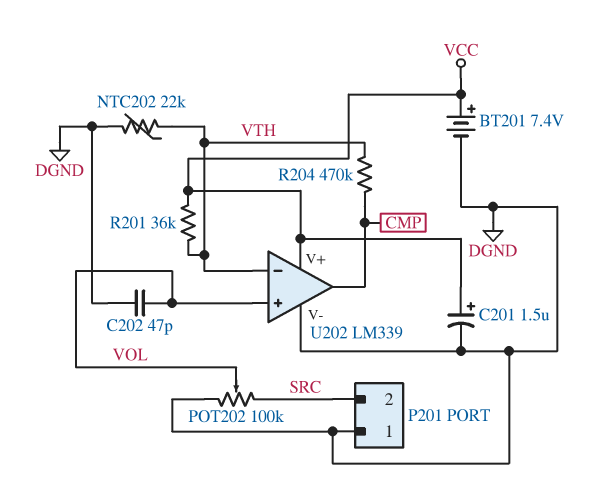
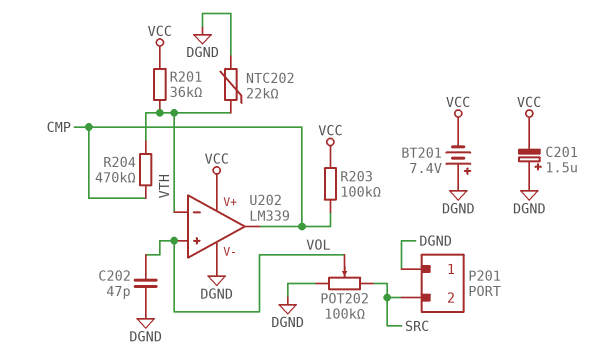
BT201: 7.4V (plus VCC, minus DGND) -> 7.4V (plus DGND, minus VCC)
C201: 1.5uF (plus VCC, minus DGND) -> 1.5uF (plus DGND, minus VCC)
R203: none -> 100k (CMP, VCC)

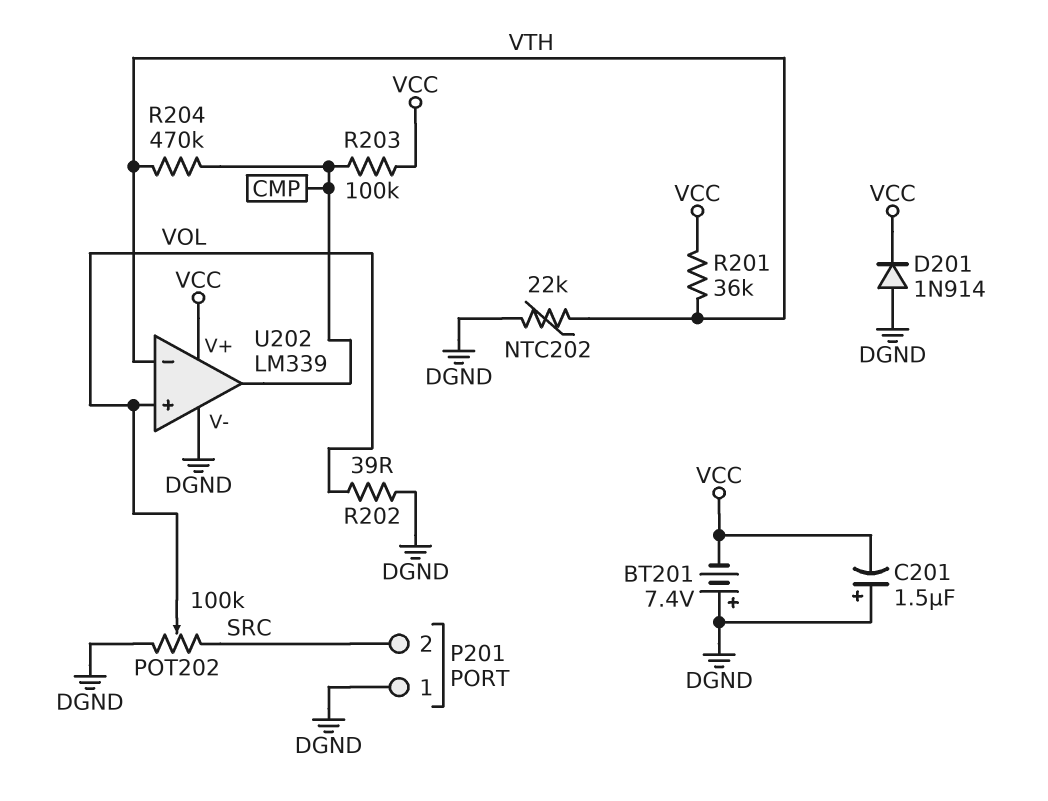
C202: 47pF (DGND, VOL) -> none
D201: none -> diode 1N914 (A DGND, K VCC)
R202: none -> 39 (DGND, VOL)

